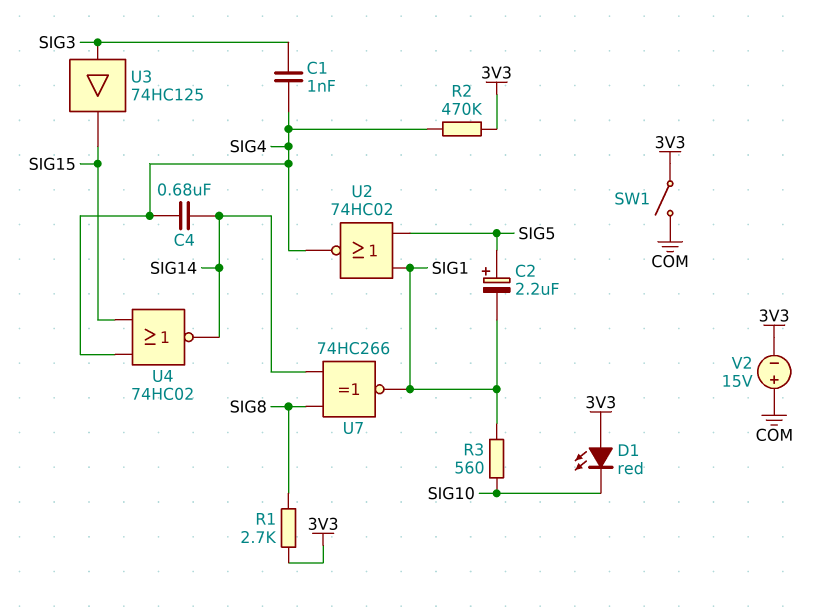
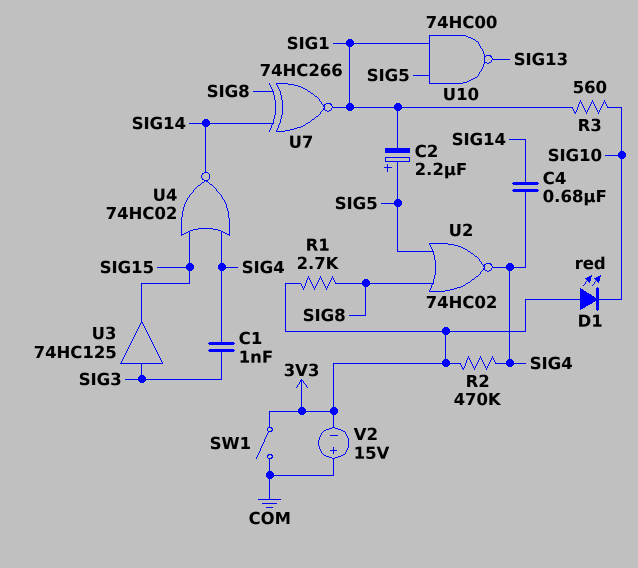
U2: NOR 74HC02 (in SIG1, in SIG5, out SIG4) -> NOR 74HC02 (in SIG5, in SIG8, out SIG4)
U10: none -> NAND 74HC00 (in SIG1, in SIG5, out SIG13)

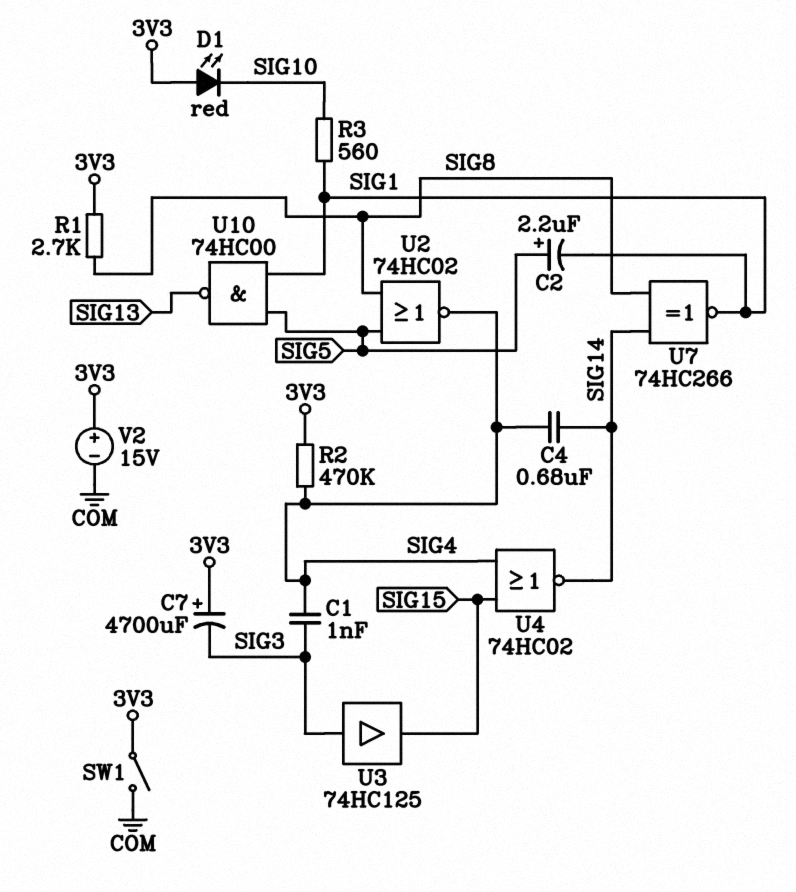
C7: none -> 4700uF (plus 3V3, minus SIG3)
V2: 15V (plus COM, minus 3V3) -> 15V (plus 3V3, minus COM)

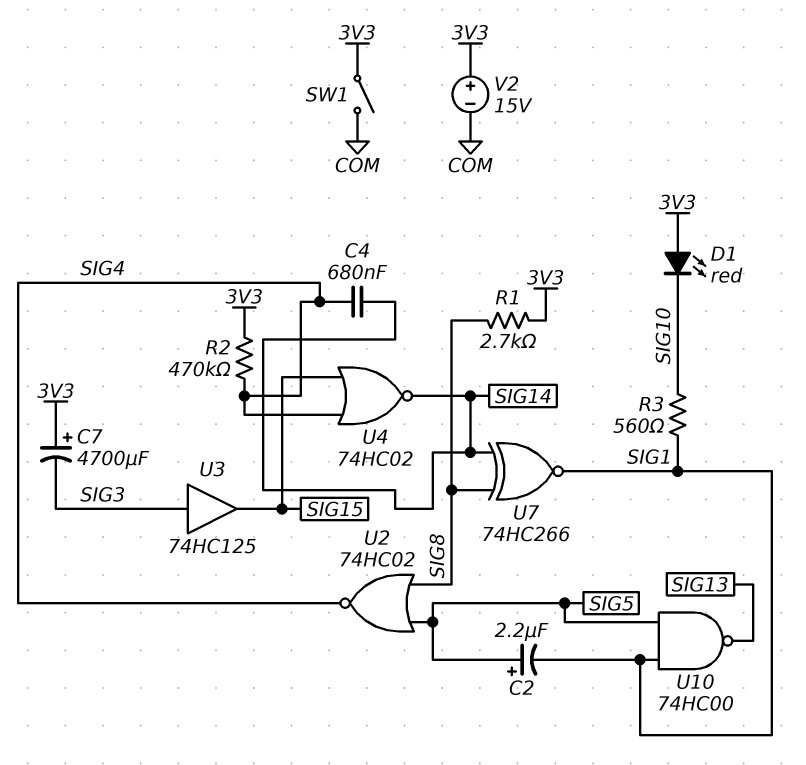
C1: 1nF (SIG3, SIG4) -> none

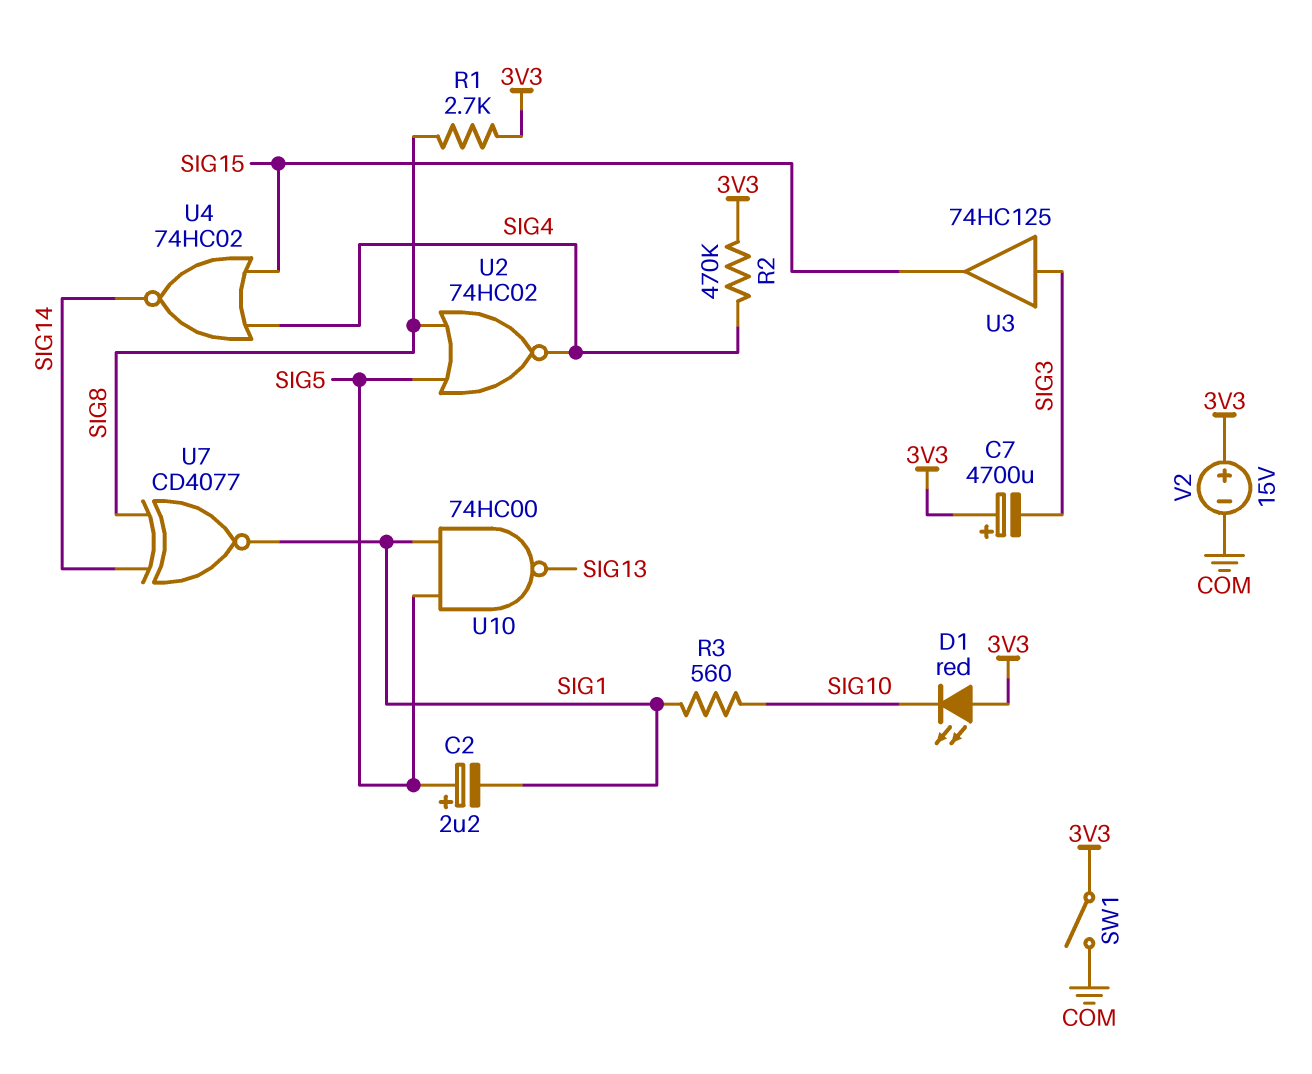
C4: 680nF (SIG4, SIG14) -> none
U7: XNOR 74HC266 (in SIG8, in SIG14, out SIG1) -> XNOR CD4077 (in SIG8, in SIG14, out SIG1)

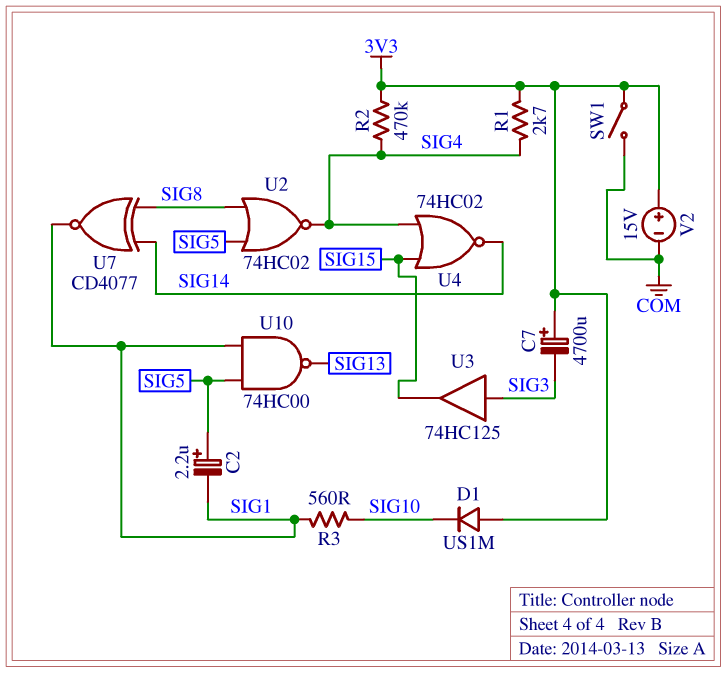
D1: LED red (A 3V3, K SIG10) -> diode US1M (A 3V3, K SIG10)
R1: 2.7k (3V3, SIG8) -> 2.7k (3V3, SIG4)

